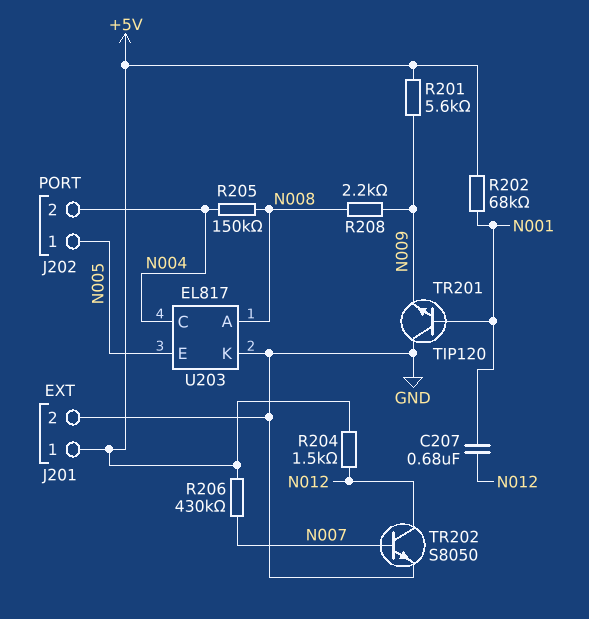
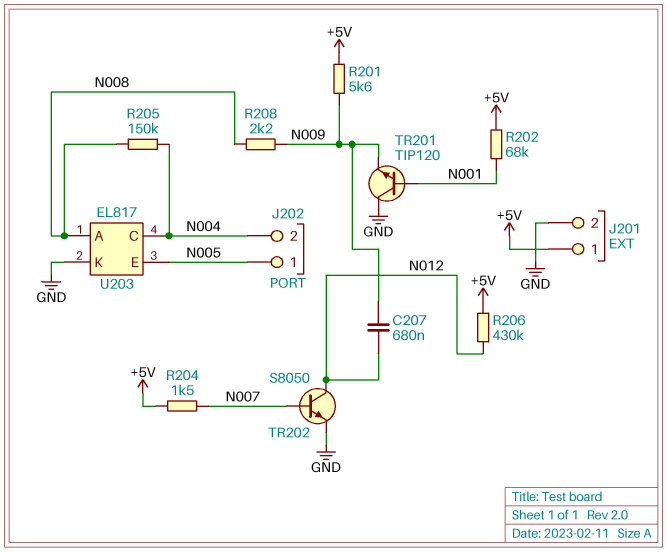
C207: 680nF (N001, N012) -> 680nF (N009, N012)
R204: 1.5k (+5V, N012) -> 1.5k (+5V, N007)
R206: 430k (+5V, N007) -> 430k (+5V, N012)

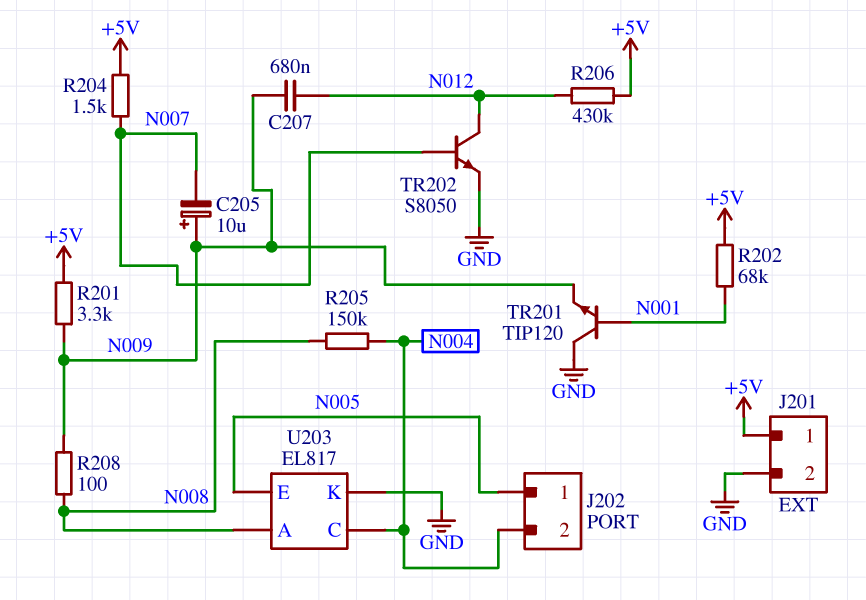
C205: none -> 10uF (plus N009, minus N007)
R201: 5.6k (+5V, N009) -> 3.3k (+5V, N009)
R208: 2.2k (N008, N009) -> 100 (N008, N009)

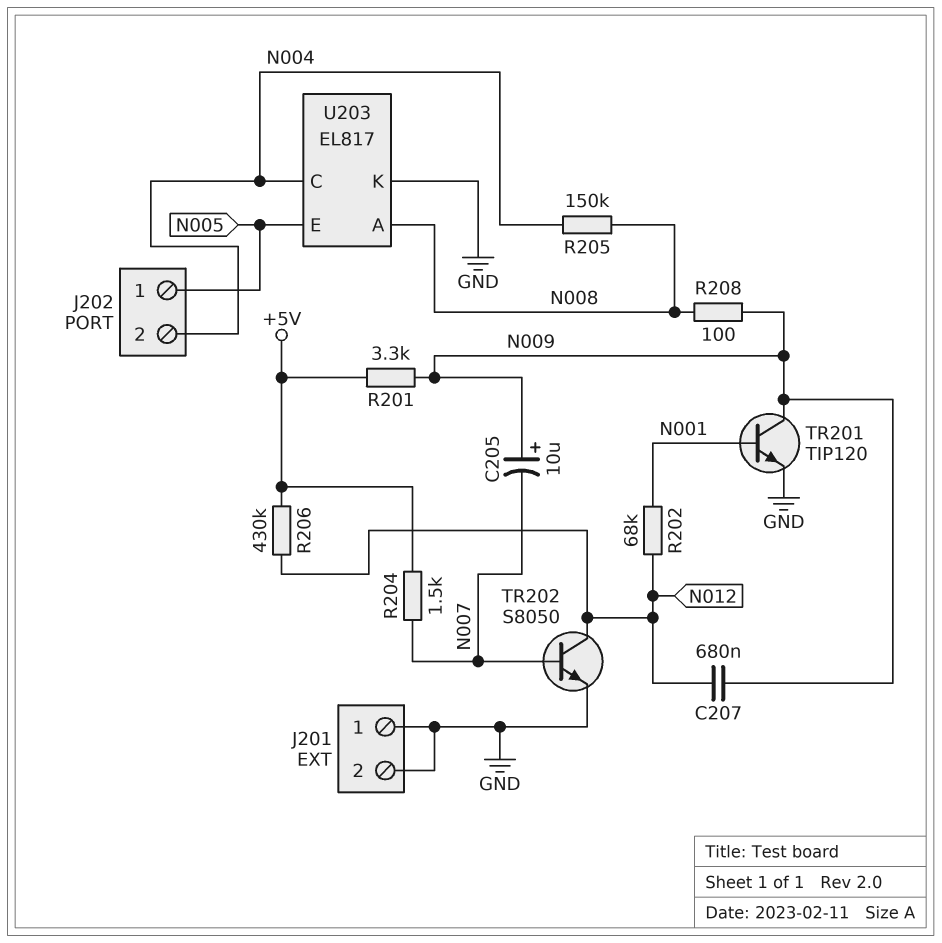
J201 pin 1: +5V -> GND
R202: 68k (+5V, N001) -> 68k (N001, N012)
TR201: NPN TIP120 (B N001, C GND, E N009) -> NPN TIP120 (B N001, C N009, E GND)

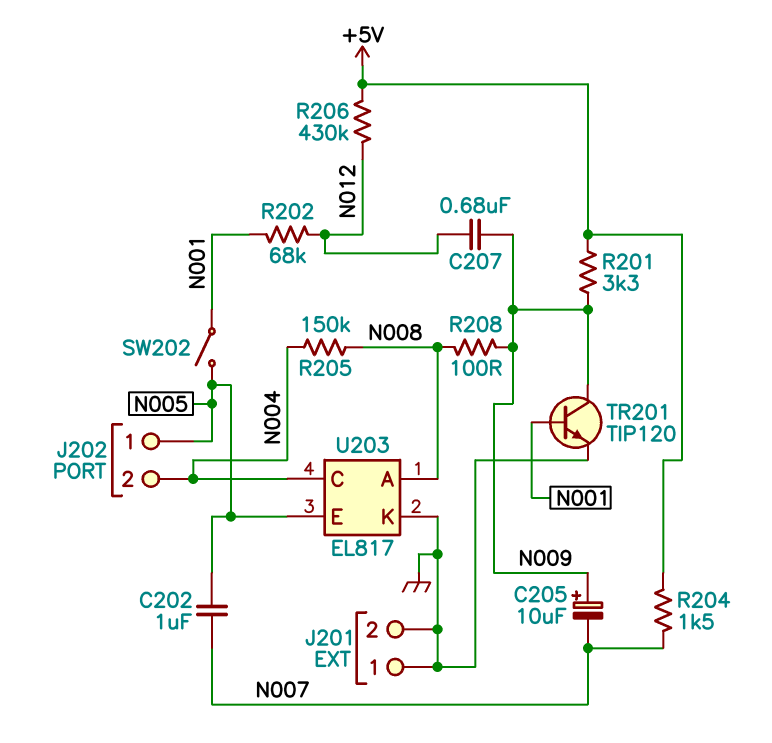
C202: none -> 1uF (N005, N007)
SW202: none -> switch (N001, N005)
TR202: NPN S8050 (B N007, C N012, E GND) -> none

